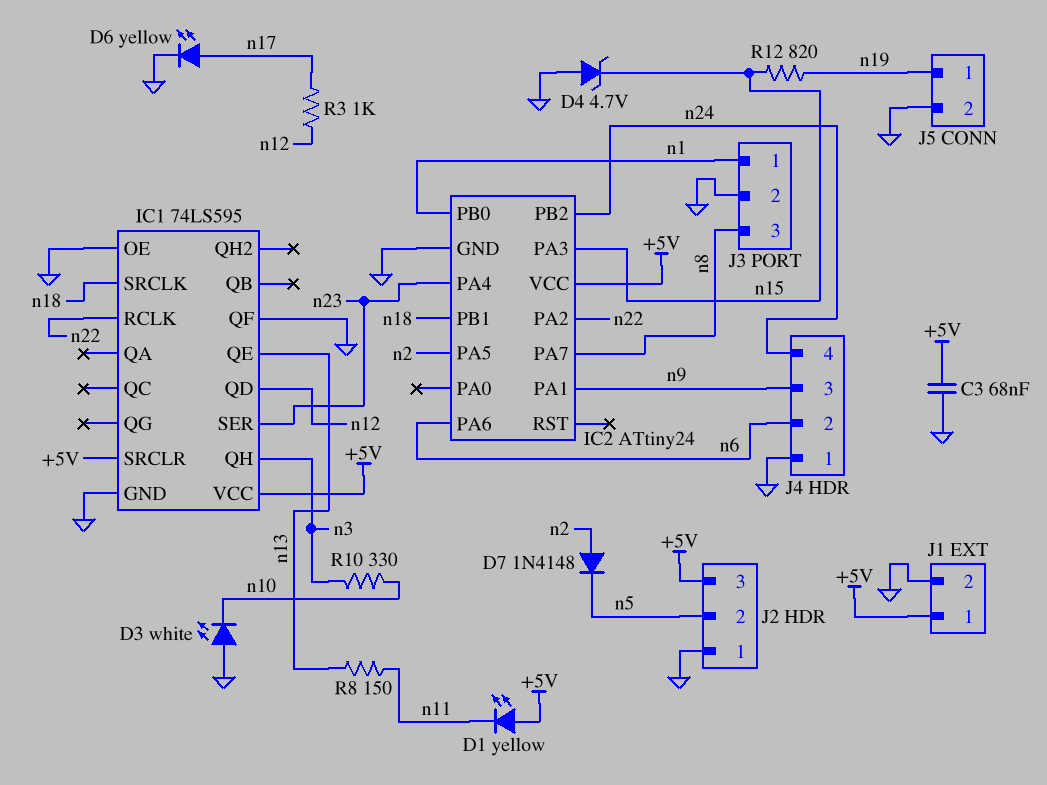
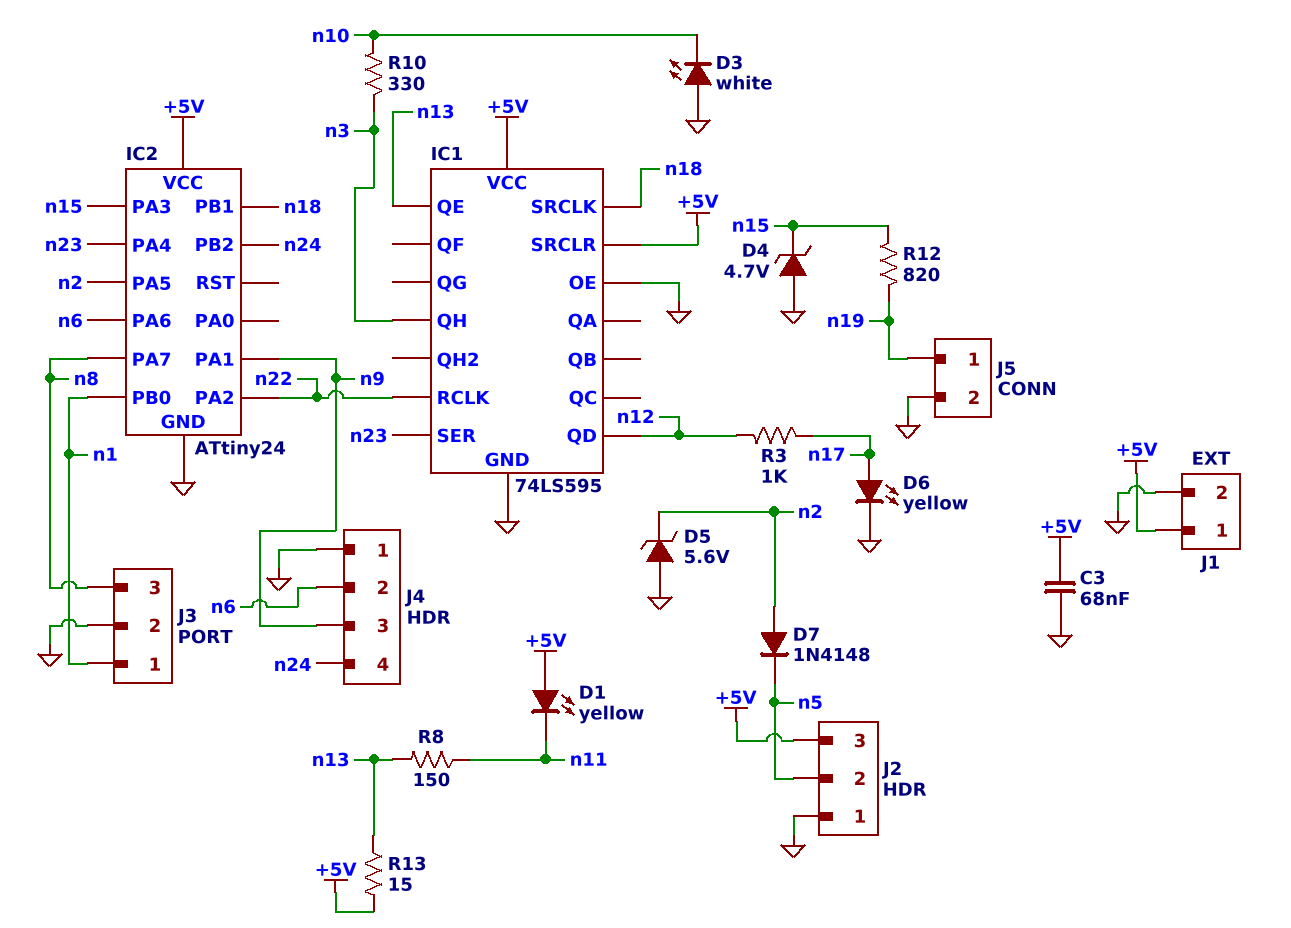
D5: none -> zener 5.6V (A GND, K n2)
IC1 pin QF: GND -> none
R13: none -> 15 (+5V, n13)

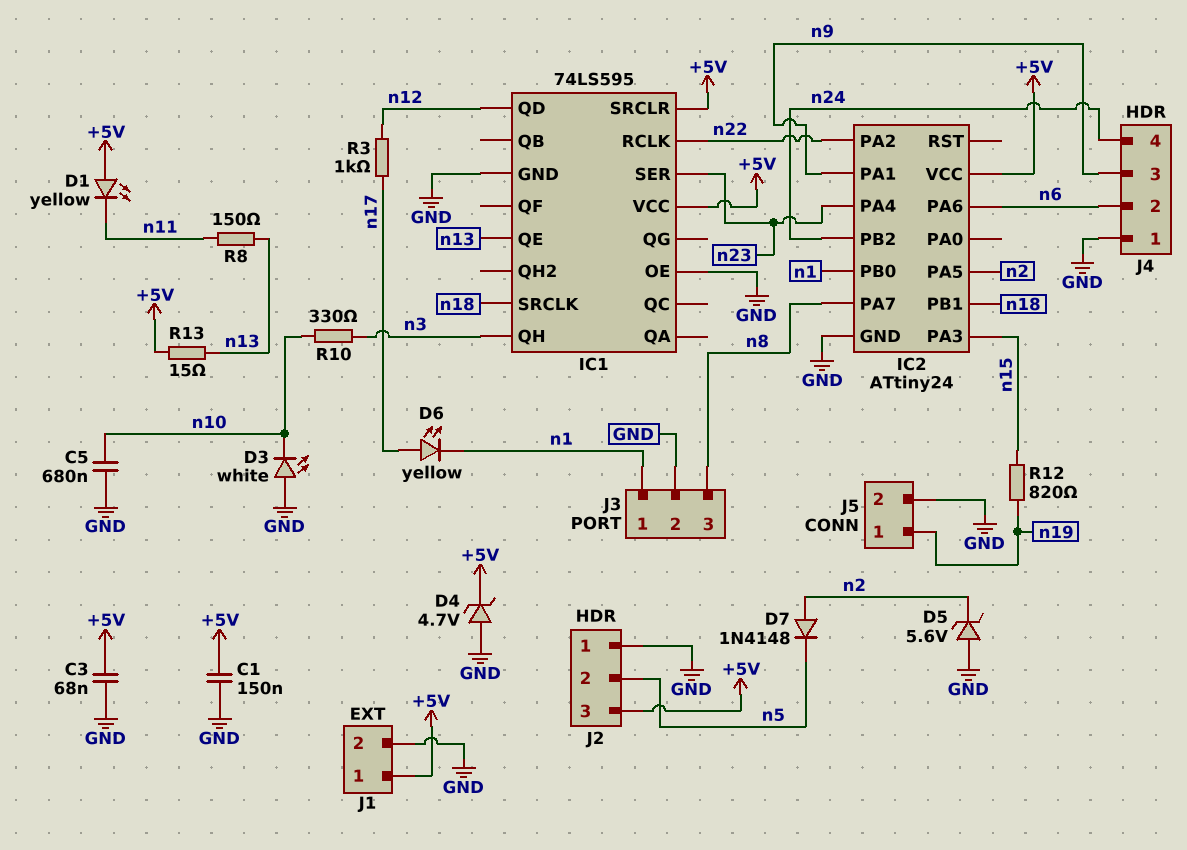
C1: none -> 150nF (+5V, GND)
C5: none -> 680nF (GND, n10)
D4: zener 4.7V (A GND, K n15) -> zener 4.7V (A GND, K +5V)
D6: LED yellow (A n17, K GND) -> LED yellow (A n17, K n1)

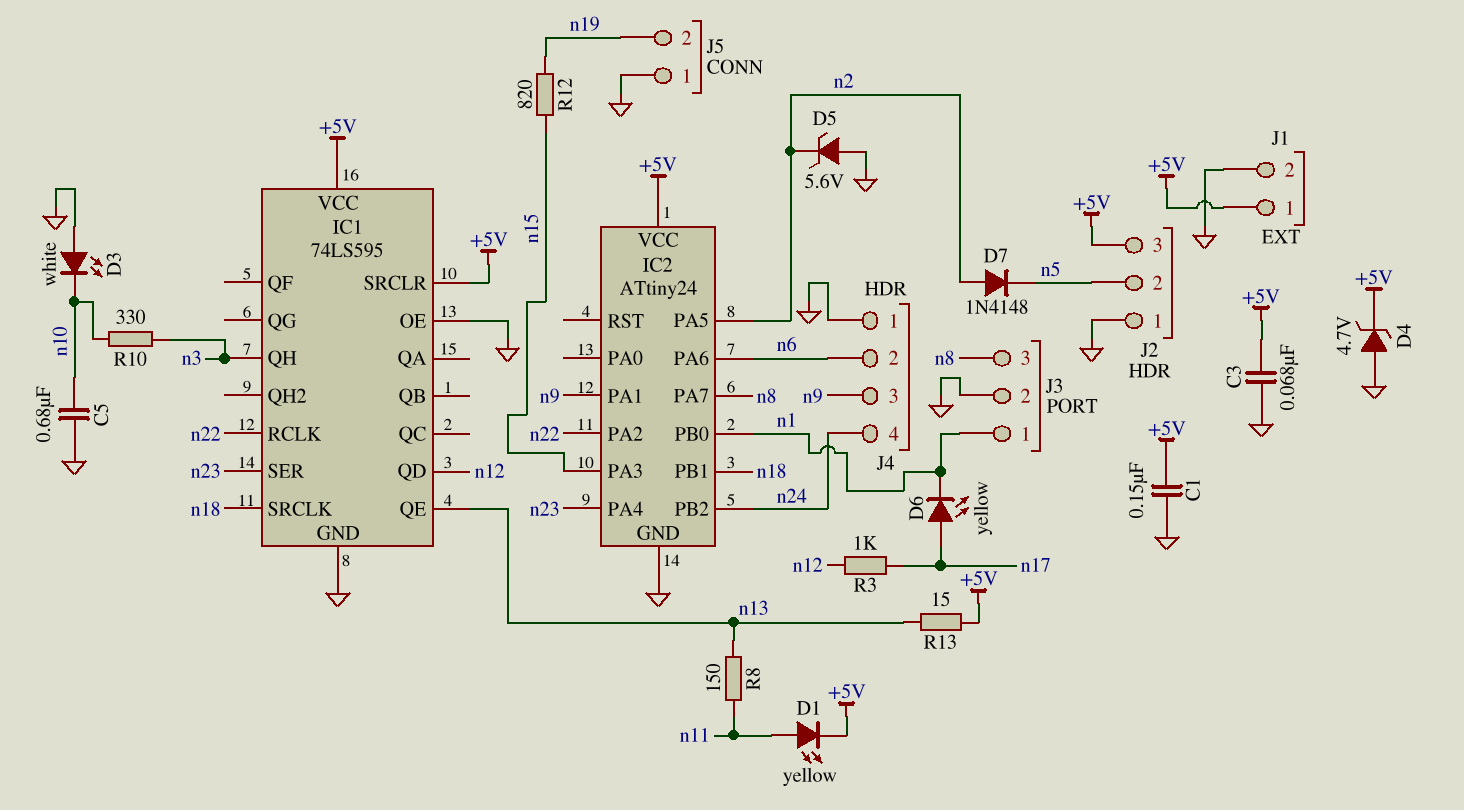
D1: LED yellow (A +5V, K n11) -> LED yellow (A n11, K +5V)
J5 pin 1: n19 -> GND
J5 pin 2: GND -> n19

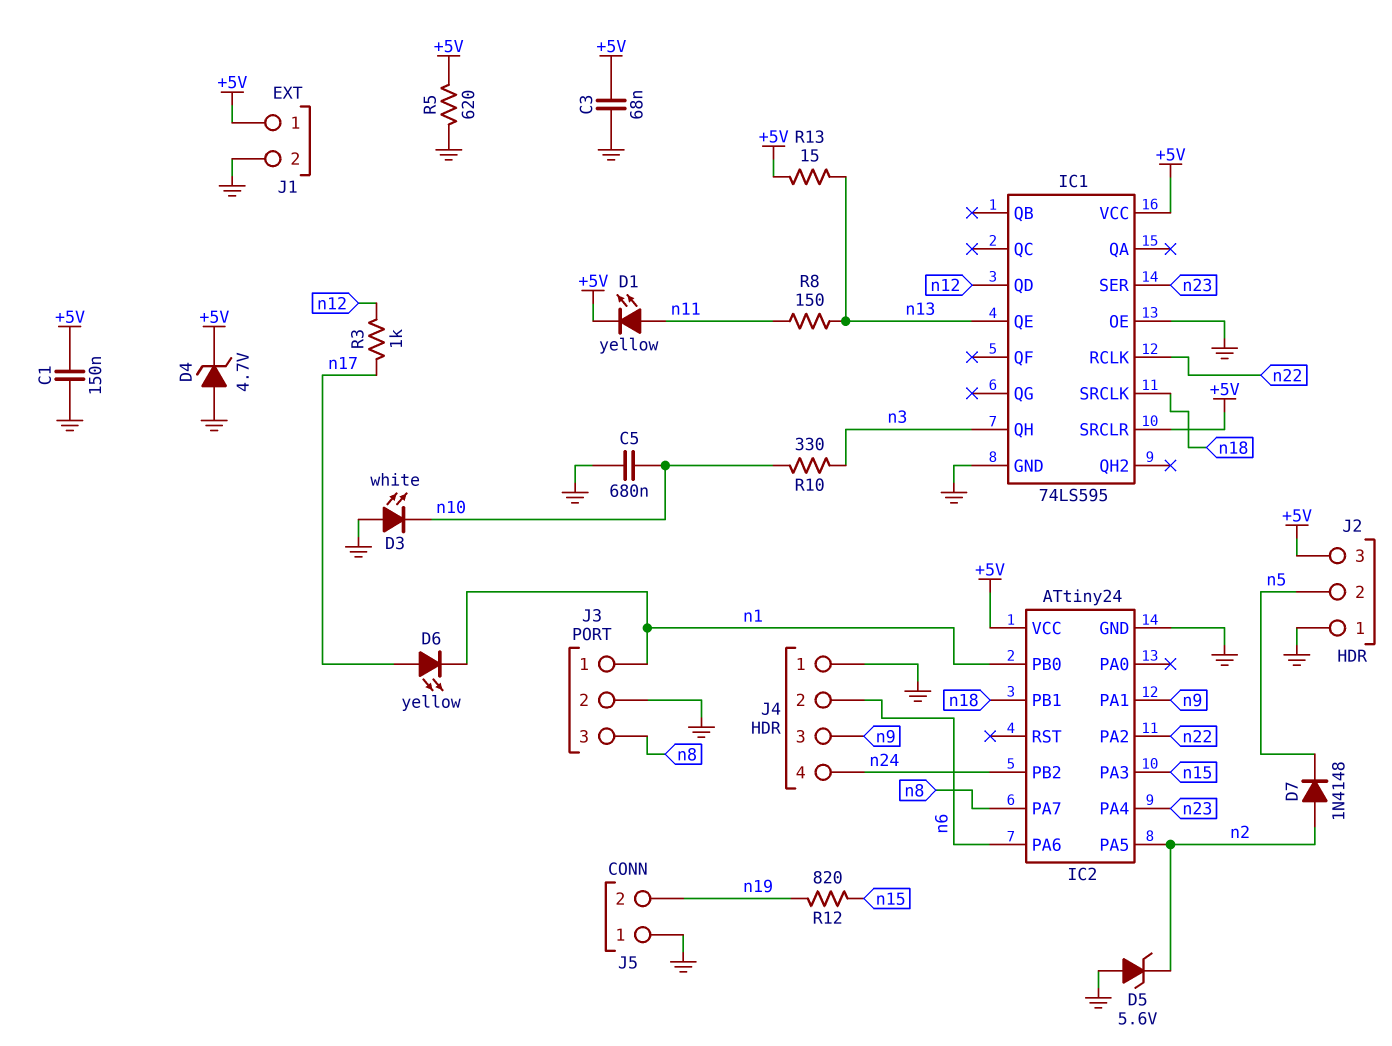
R5: none -> 620 (+5V, GND)

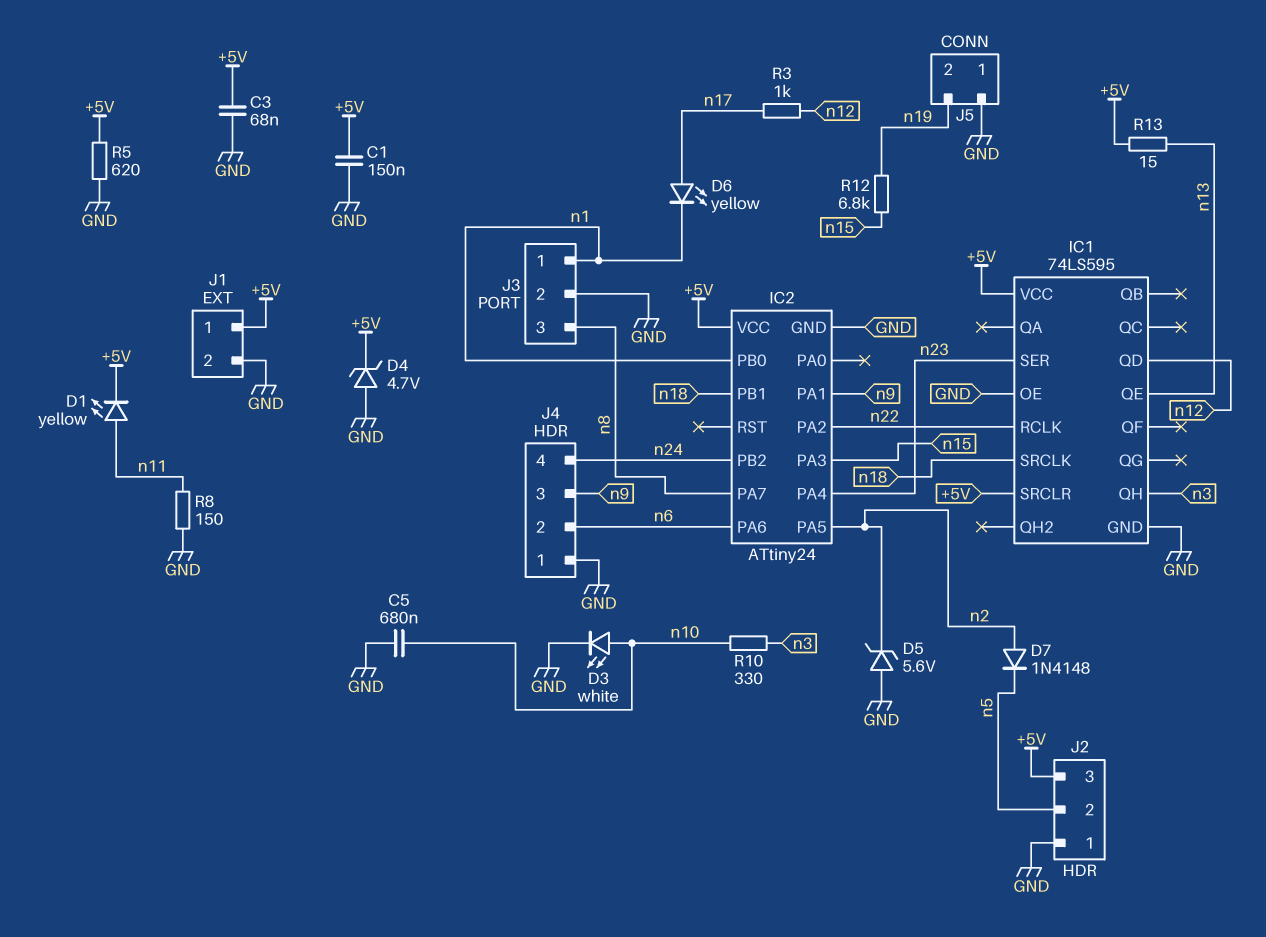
D3: LED white (A GND, K n10) -> LED white (A n10, K GND)
R8: 150 (n11, n13) -> 150 (GND, n11)
R12: 820 (n15, n19) -> 6.8k (n15, n19)

